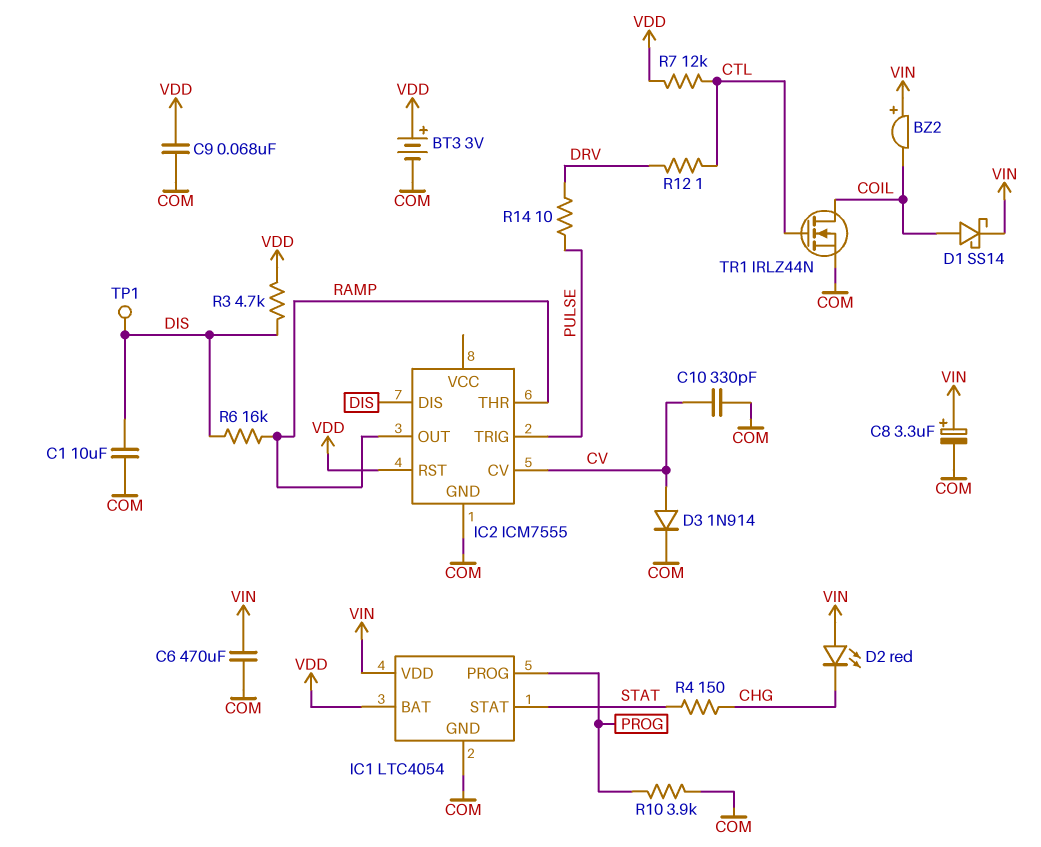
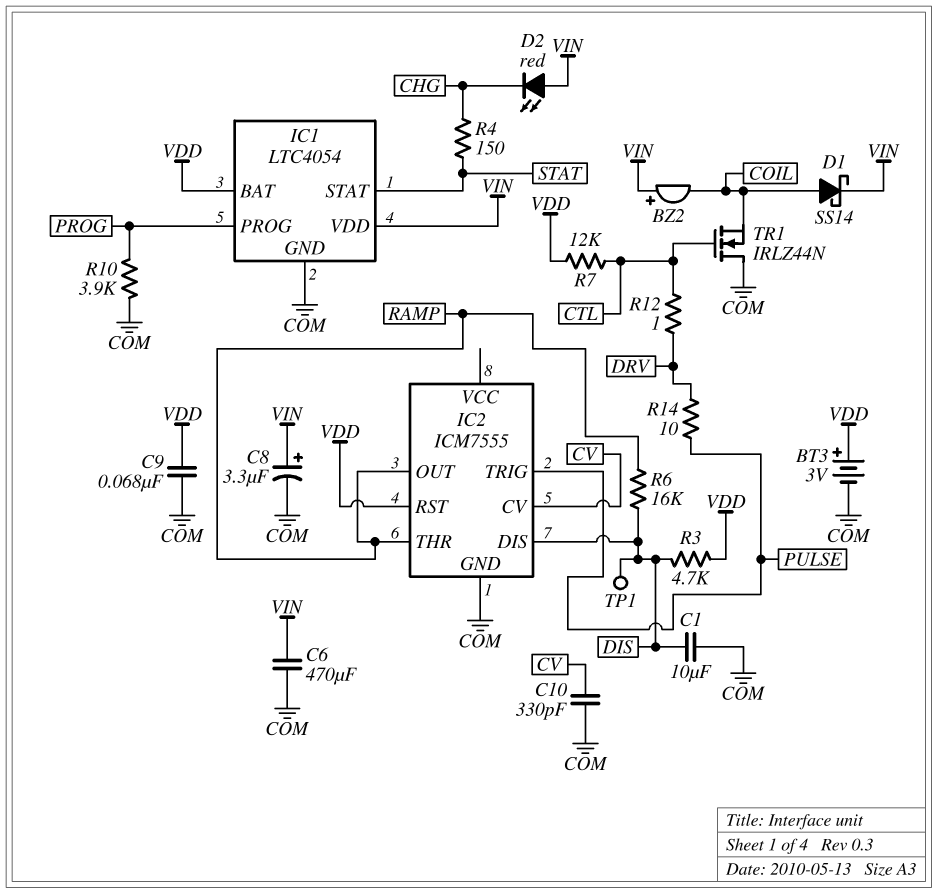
D3: diode 1N914 (A CV, K COM) -> none
TR1: NMOS IRLZ44N (G CTL, D COIL, S COM) -> NMOS IRLZ44N (G CTL, D COM, S COIL)

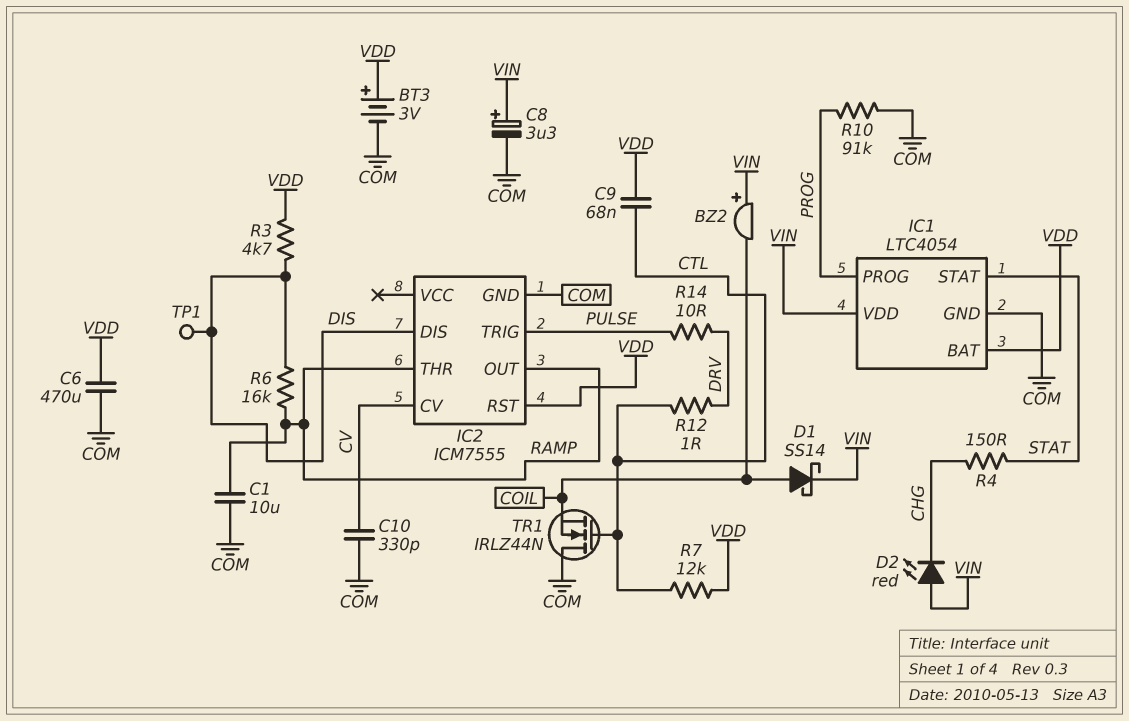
C1: 10uF (COM, DIS) -> 10uF (COM, RAMP)
C6: 470uF (COM, VIN) -> 470uF (COM, VDD)
C9: 68nF (COM, VDD) -> 68nF (CTL, VDD)
R10: 3.9k (COM, PROG) -> 91k (COM, PROG)

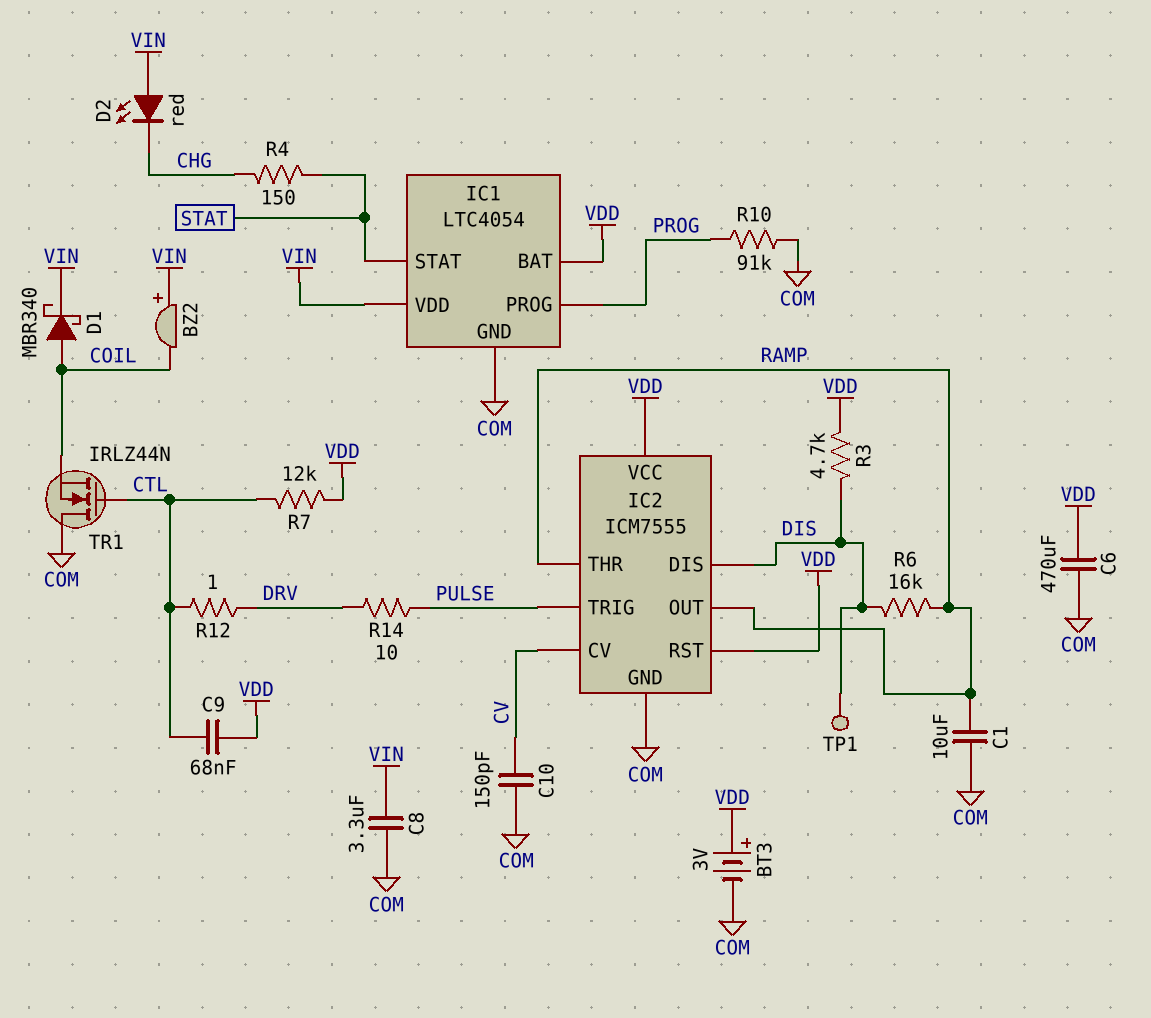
C8: 3.3uF (plus VIN, minus COM) -> 3.3uF (COM, VIN)
C10: 330pF (COM, CV) -> 150pF (COM, CV)
D1: schottky SS14 (A COIL, K VIN) -> schottky MBR340 (A COIL, K VIN)
IC2 pin VCC: none -> VDD

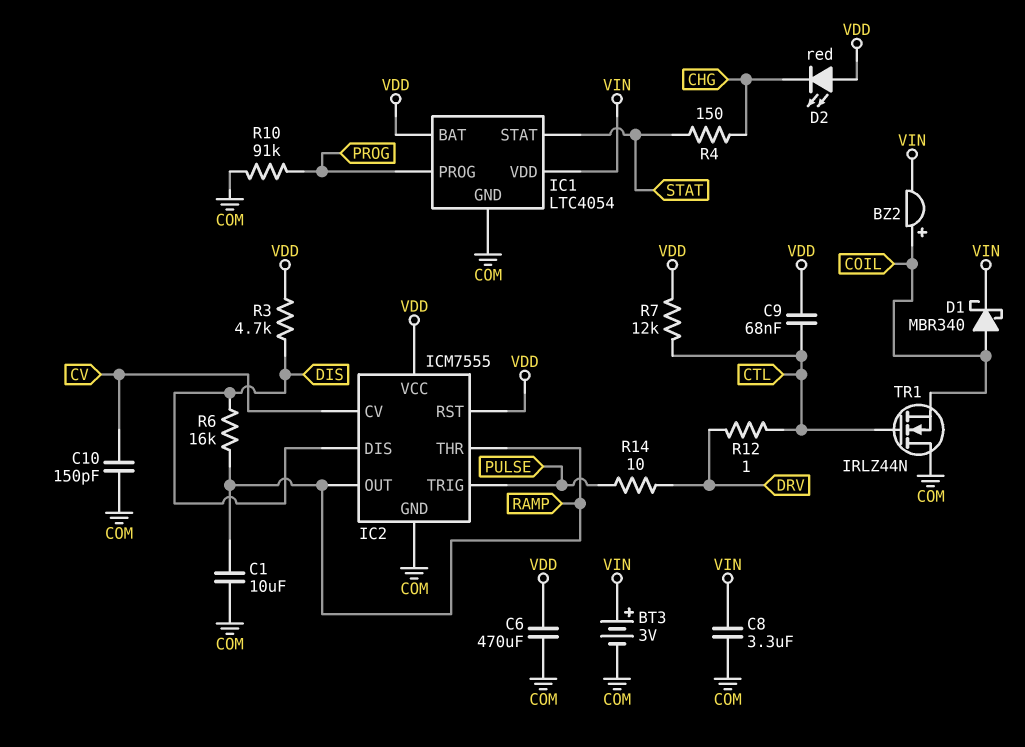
BT3: 3V (plus VDD, minus COM) -> 3V (plus VIN, minus COM)
BZ2: buzzer (plus VIN, minus COIL) -> buzzer (plus COIL, minus VIN)
D2: LED red (A VIN, K CHG) -> LED red (A VDD, K CHG)
TP1: test point (DIS) -> none

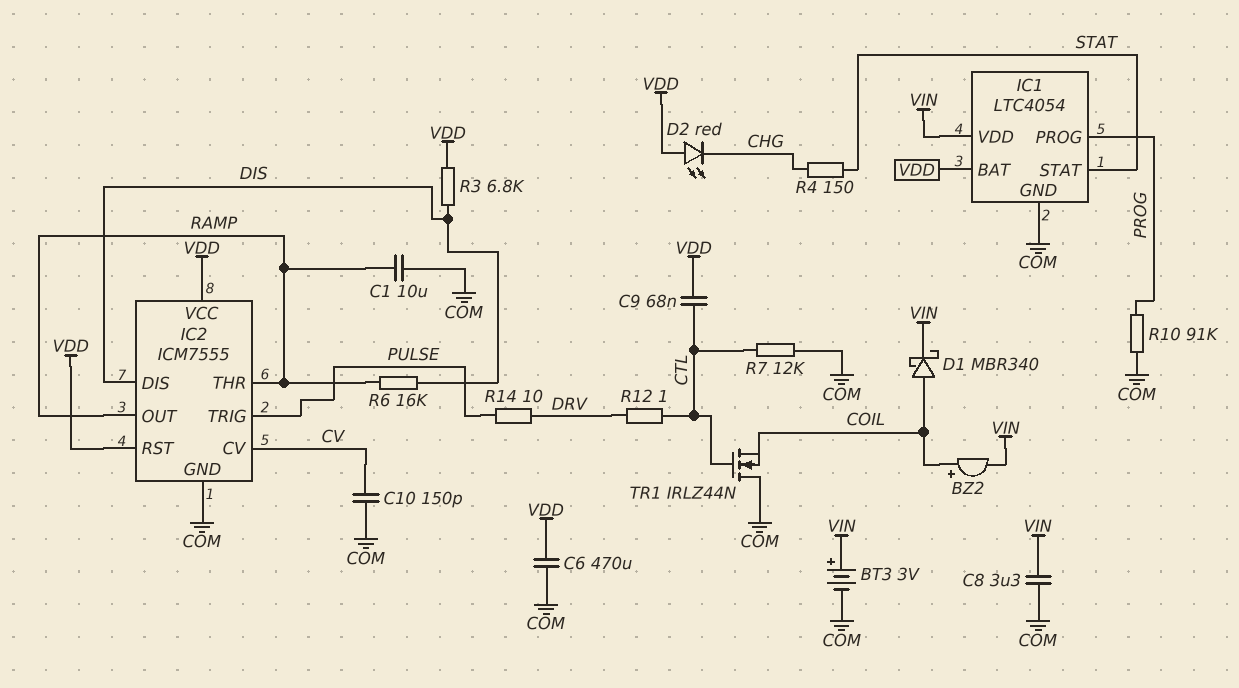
R3: 4.7k (DIS, VDD) -> 6.8k (DIS, VDD)
R7: 12k (CTL, VDD) -> 12k (COM, CTL)

